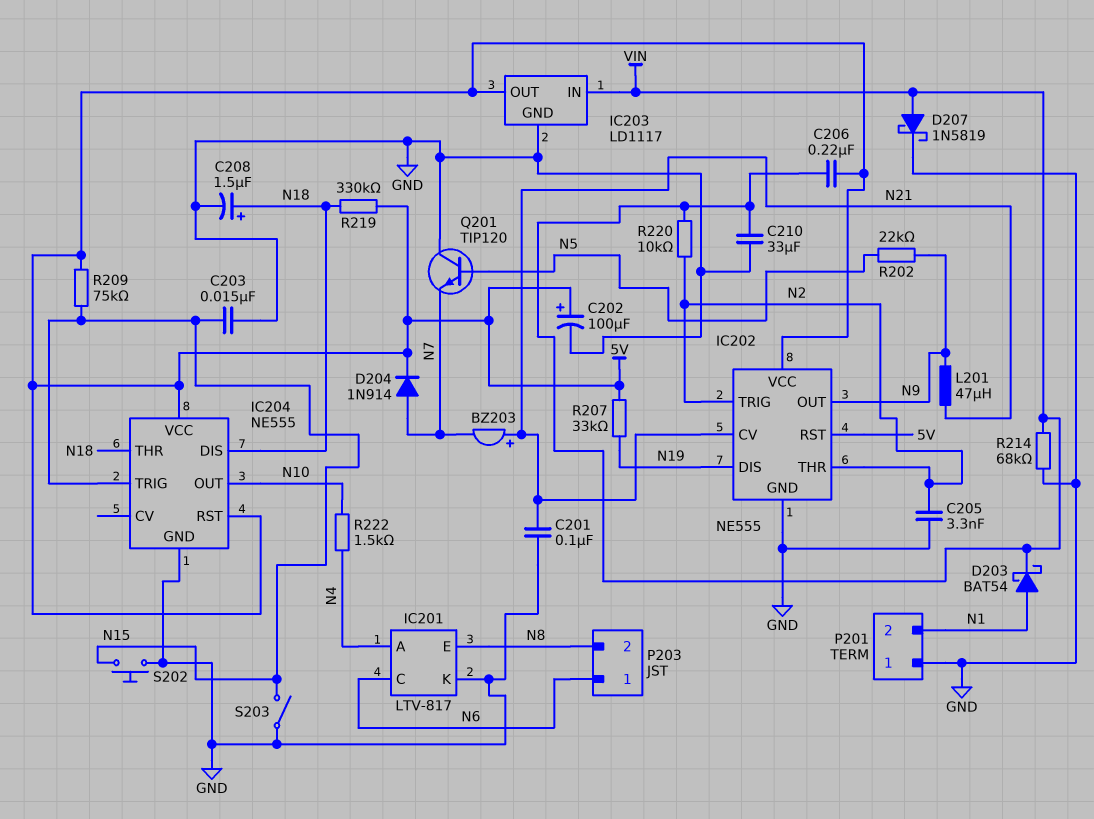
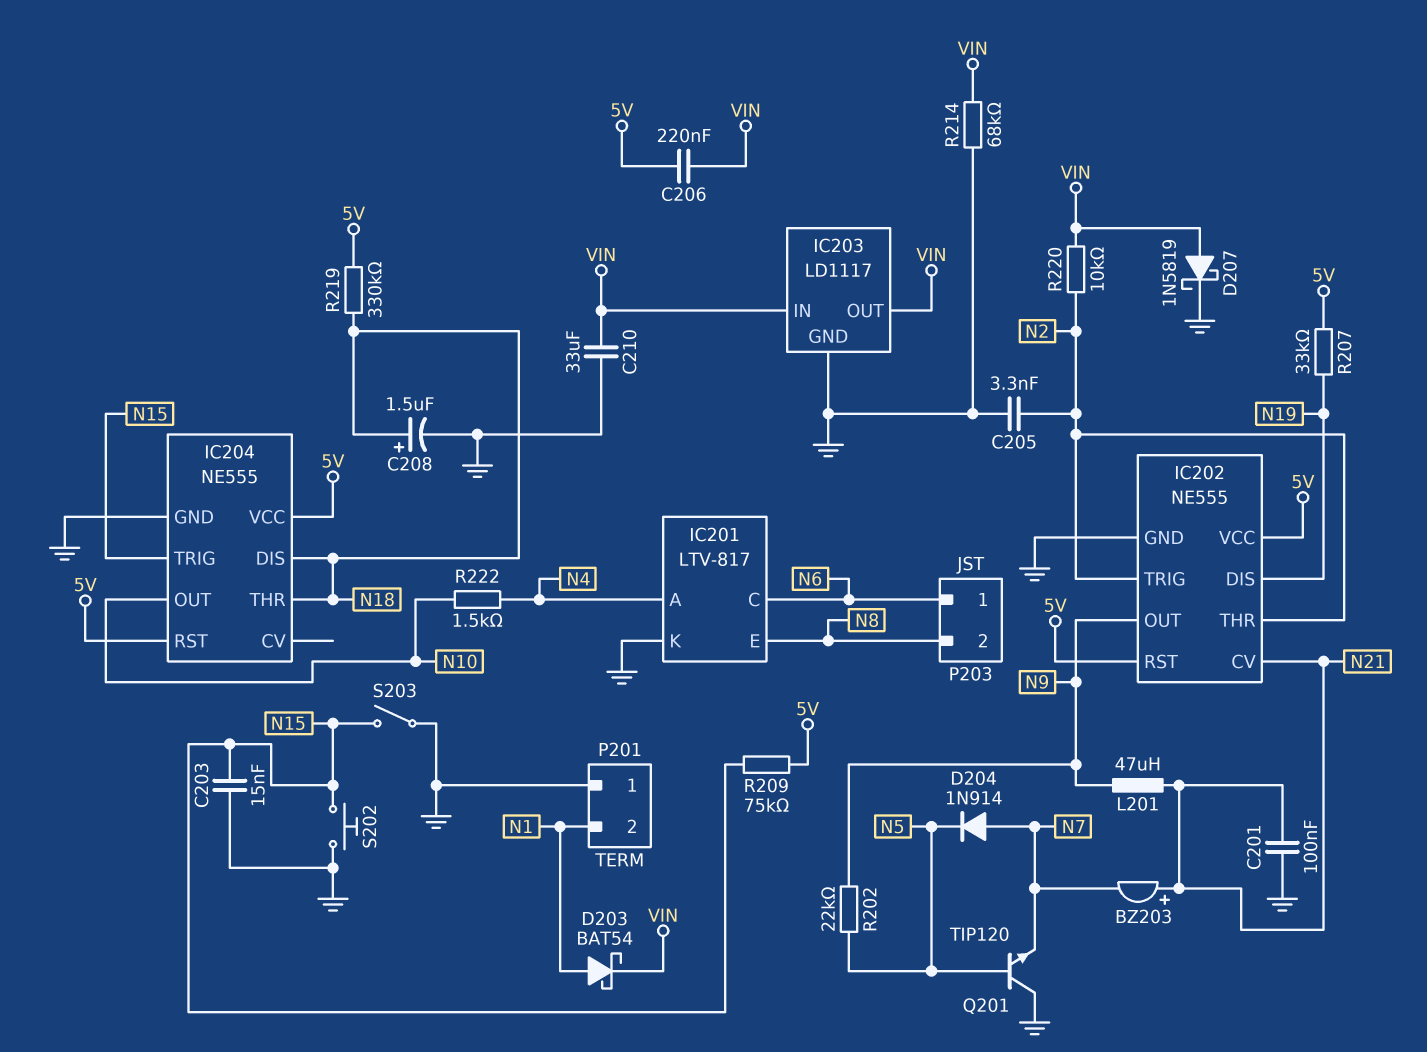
C202: 100uF (plus 5V, minus GND) -> none
D204: diode 1N914 (A N7, K 5V) -> diode 1N914 (A N7, K N5)
IC203 pin OUT: 5V -> VIN

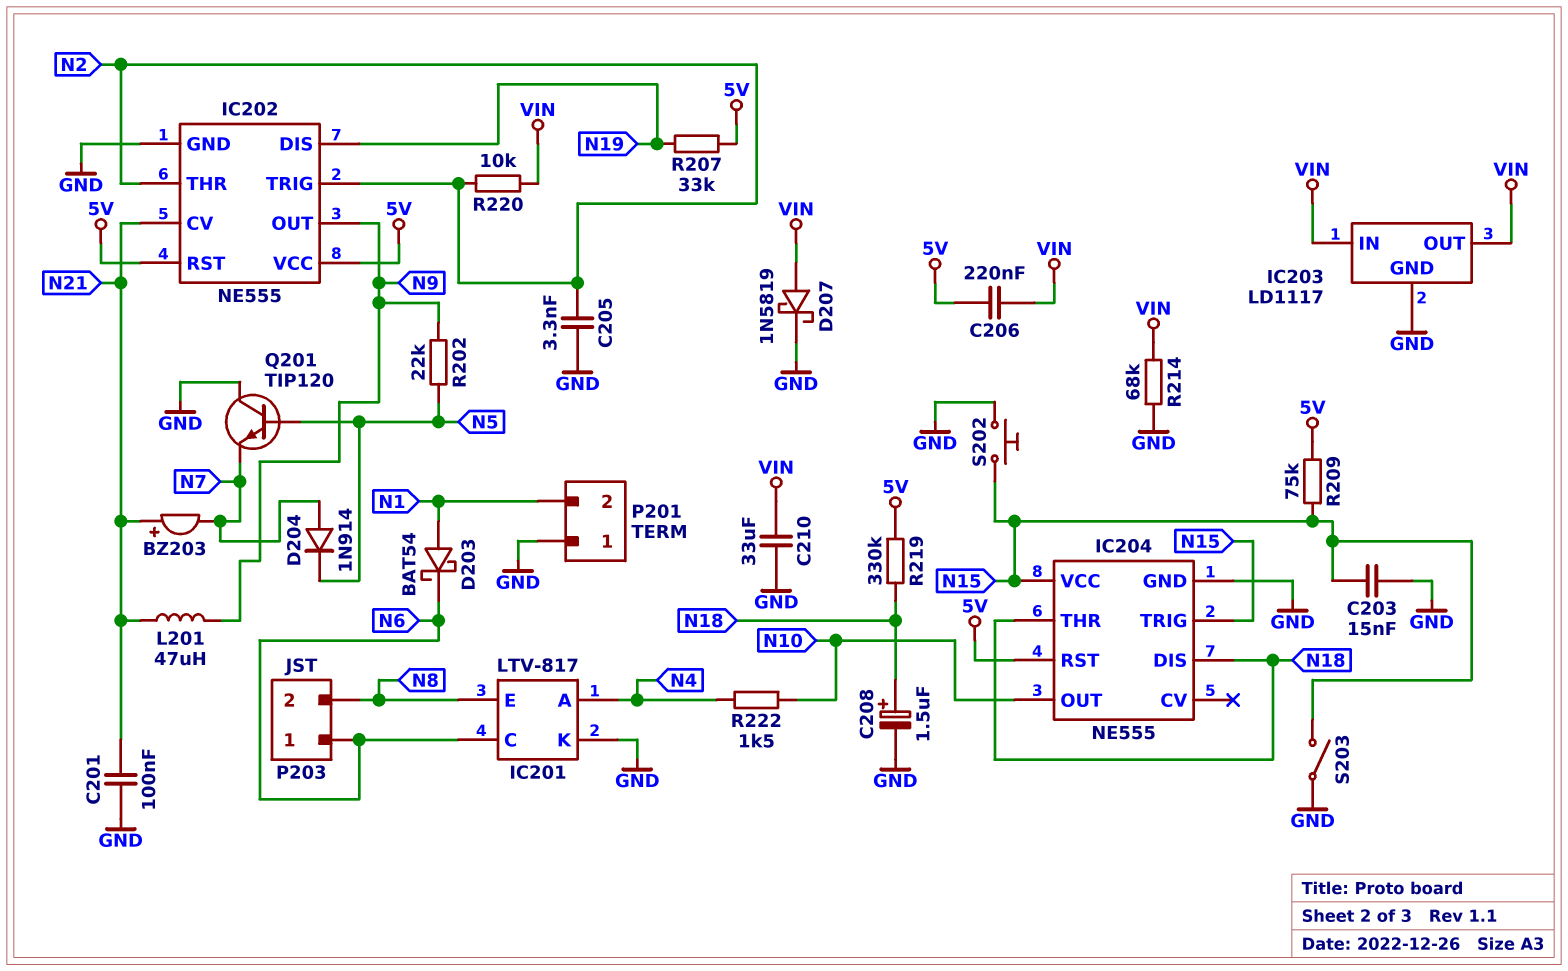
D203: schottky BAT54 (A N1, K VIN) -> schottky BAT54 (A N1, K N6)
IC204 pin VCC: 5V -> N15

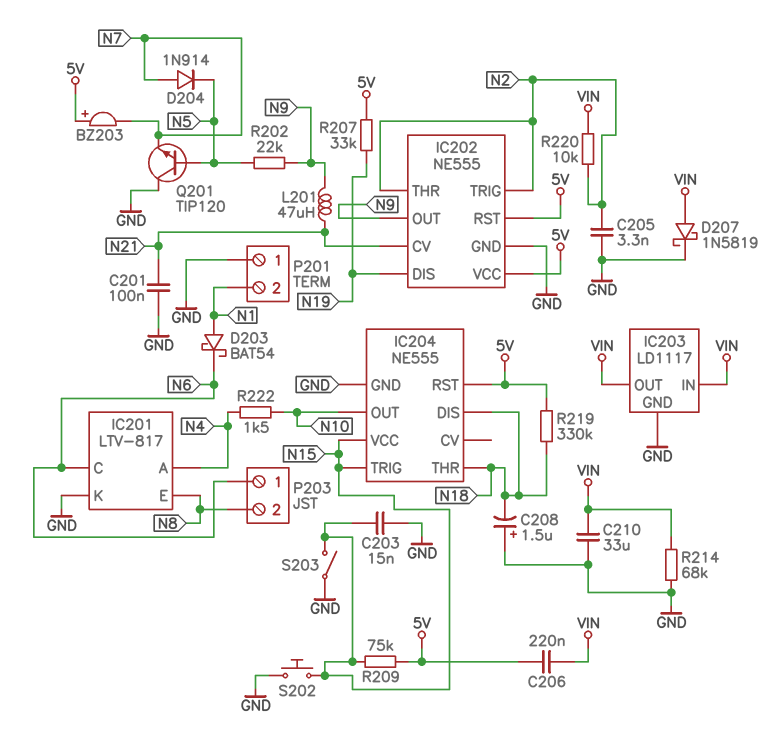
BZ203: buzzer (plus N21, minus N7) -> buzzer (plus 5V, minus N7)
C208: 1.5uF (plus N18, minus GND) -> 1.5uF (plus GND, minus N18)

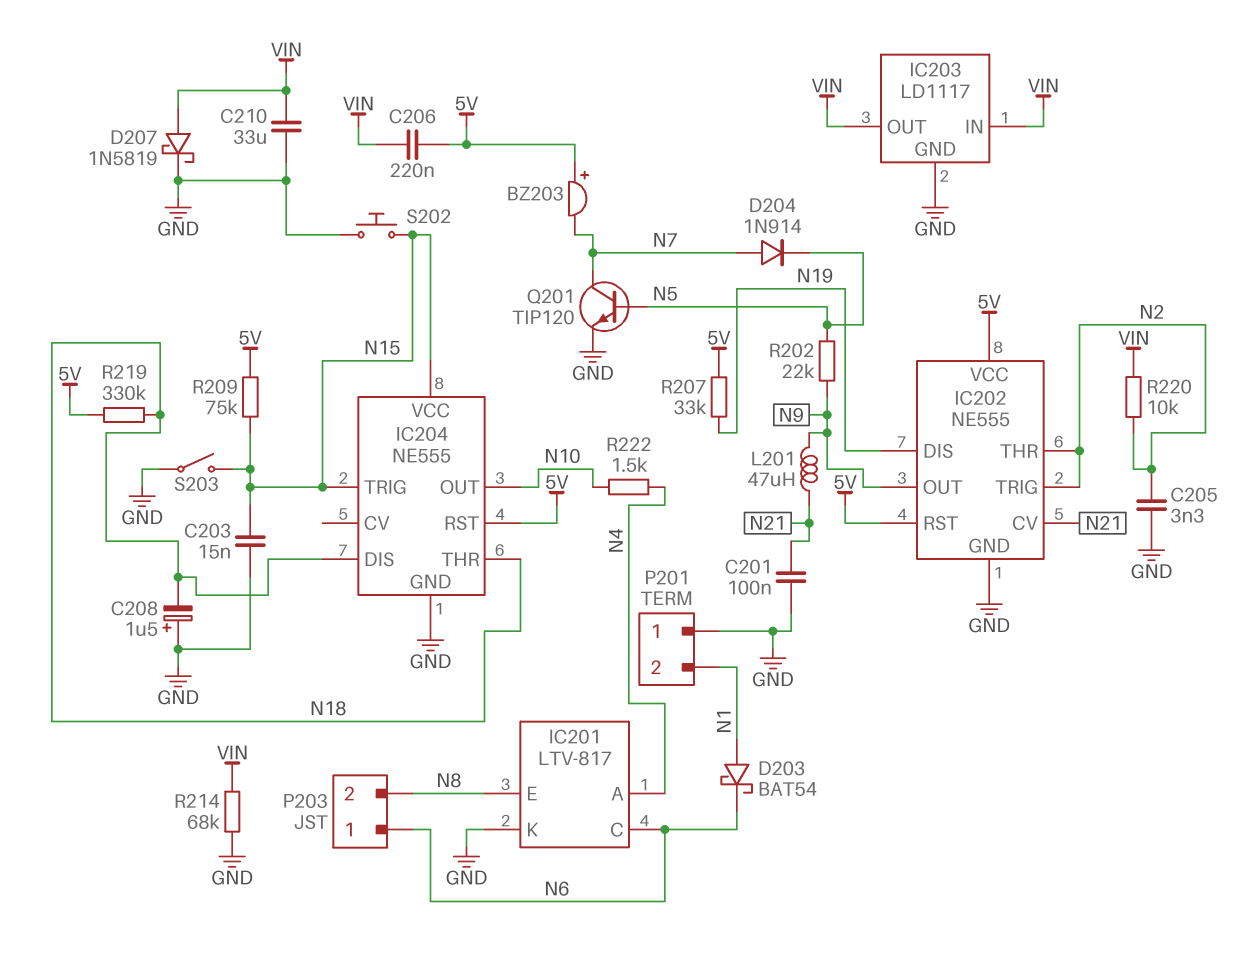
Q201: NPN TIP120 (B N5, C GND, E N7) -> NPN TIP120 (B N5, C N7, E GND)

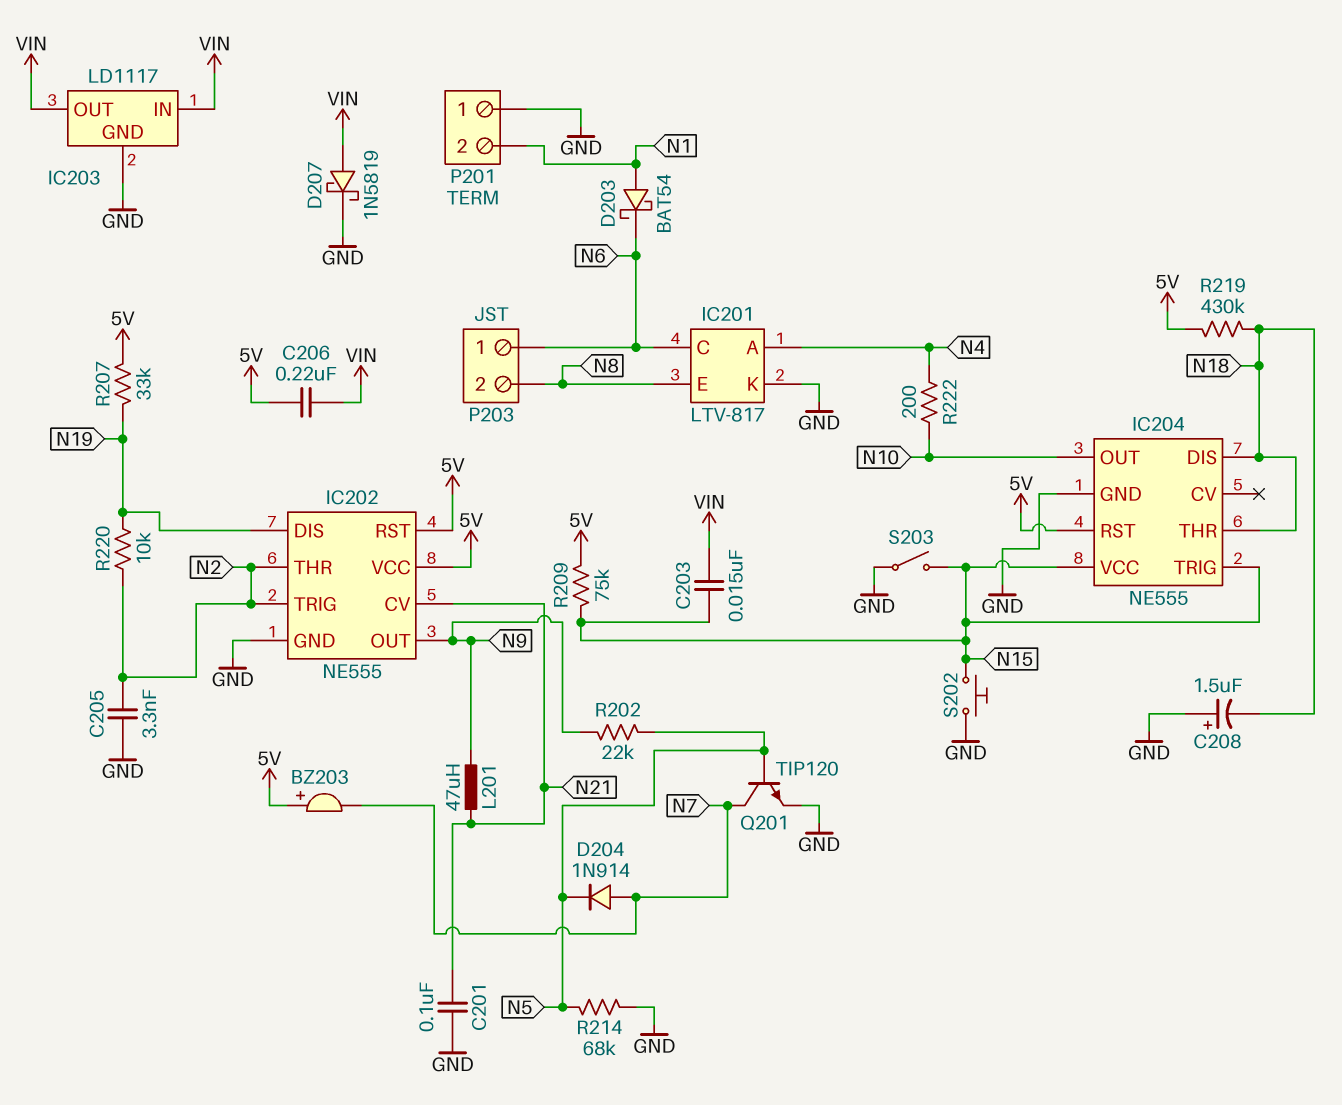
C203: 15nF (GND, N15) -> 15nF (N15, VIN)
C210: 33uF (GND, VIN) -> none
R214: 68k (GND, VIN) -> 68k (GND, N5)
R219: 330k (5V, N18) -> 430k (5V, N18)
R220: 10k (N2, VIN) -> 10k (N2, N19)
R222: 1.5k (N4, N10) -> 200 (N4, N10)

